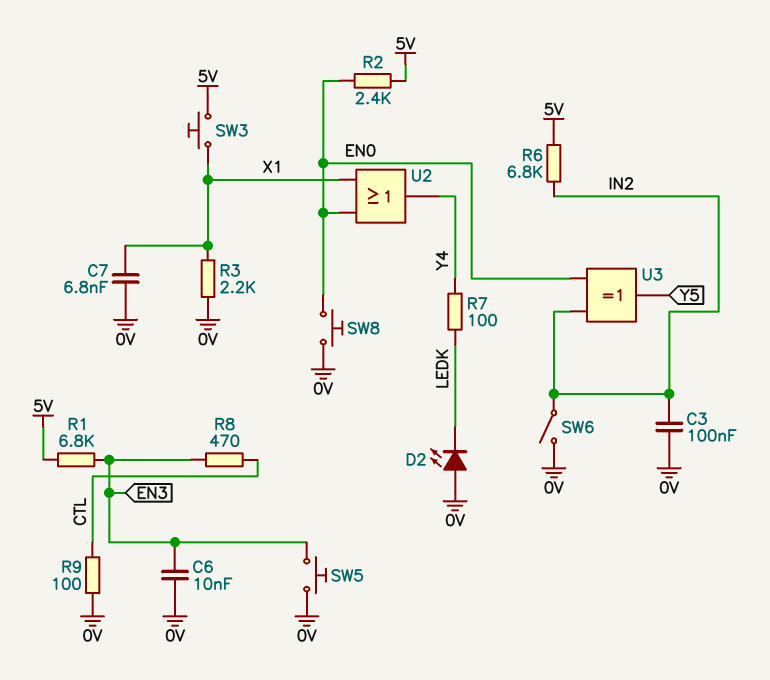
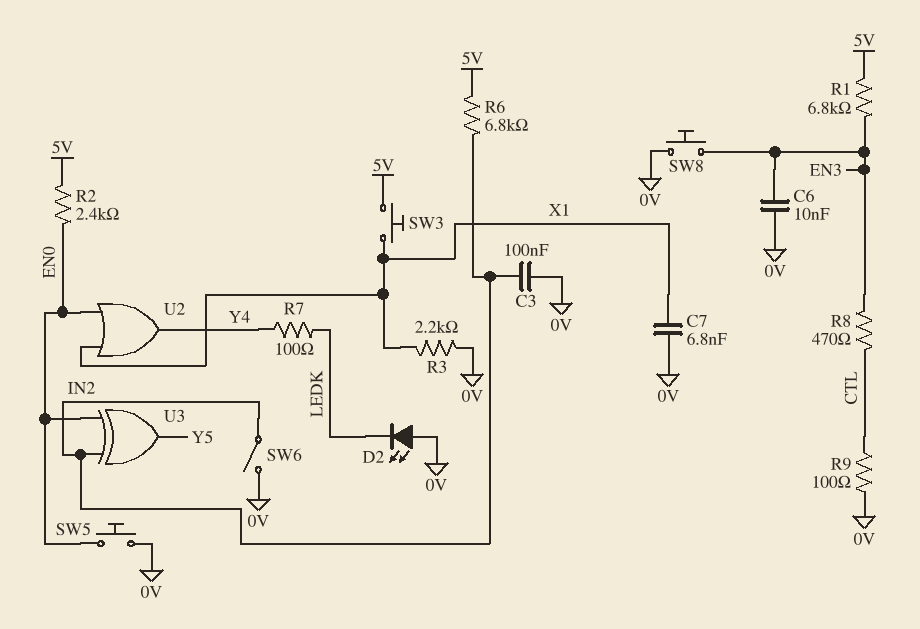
SW5: button (0V, EN3) -> button (0V, EN0)
SW8: button (0V, EN0) -> button (0V, EN3)

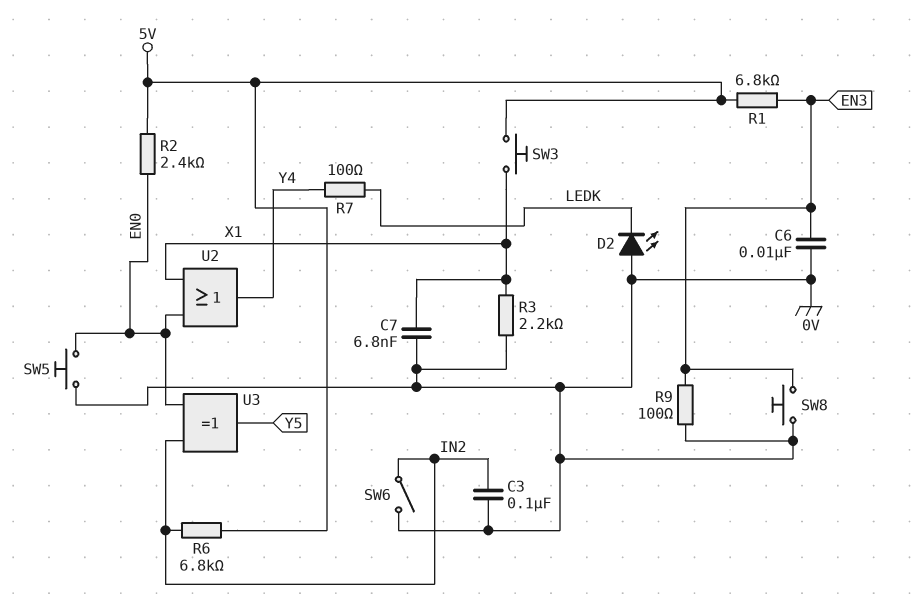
R8: 470 (CTL, EN3) -> none
R9: 100 (0V, CTL) -> 100 (0V, EN3)

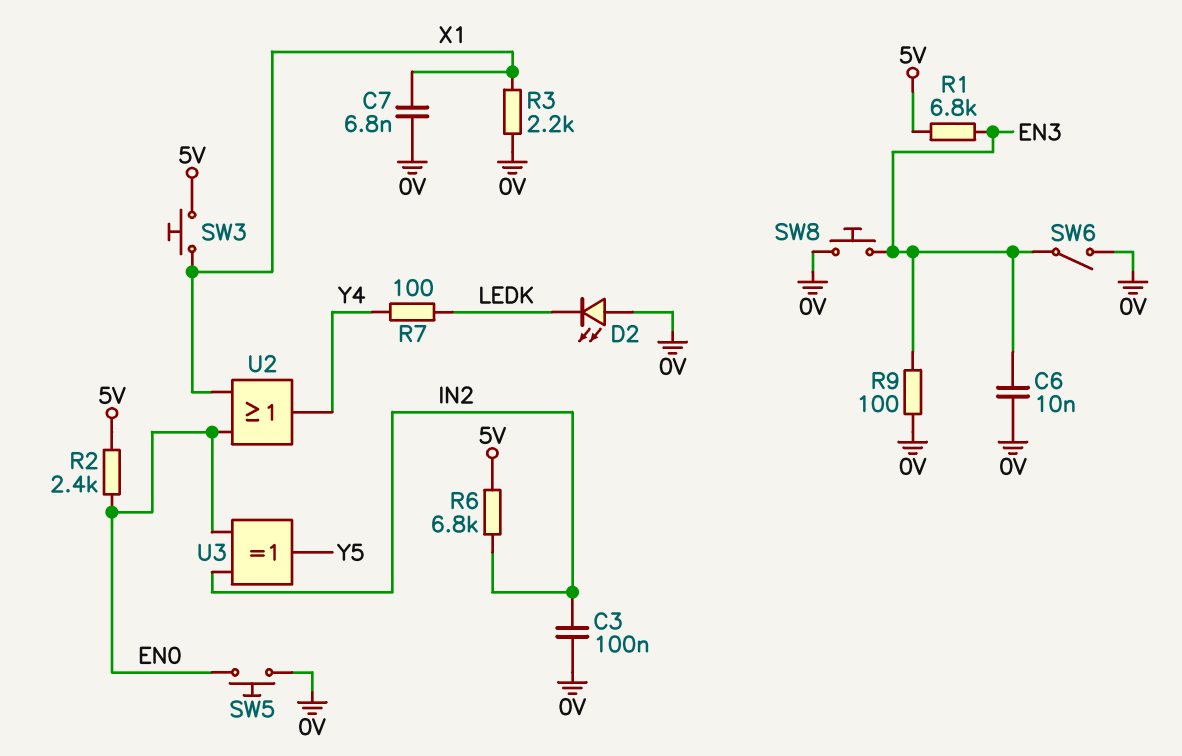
SW6: switch (0V, IN2) -> switch (0V, EN3)

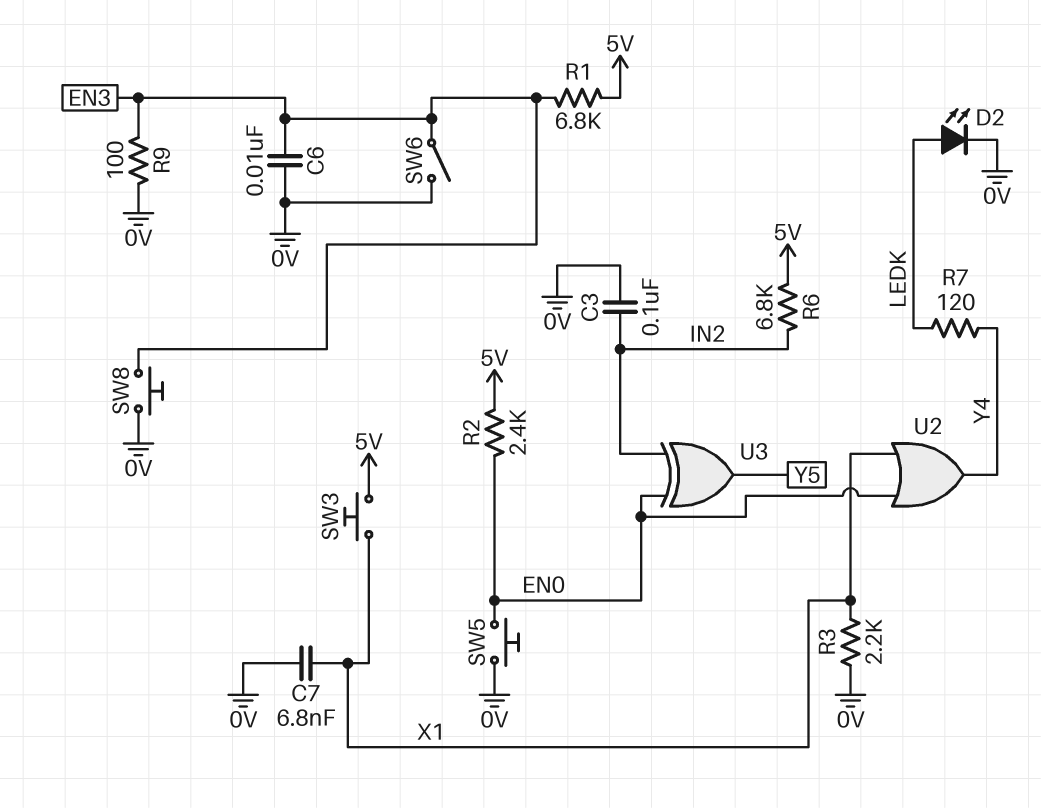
D2: LED (A 0V, K LEDK) -> LED (A LEDK, K 0V)
R7: 100 (LEDK, Y4) -> 120 (LEDK, Y4)

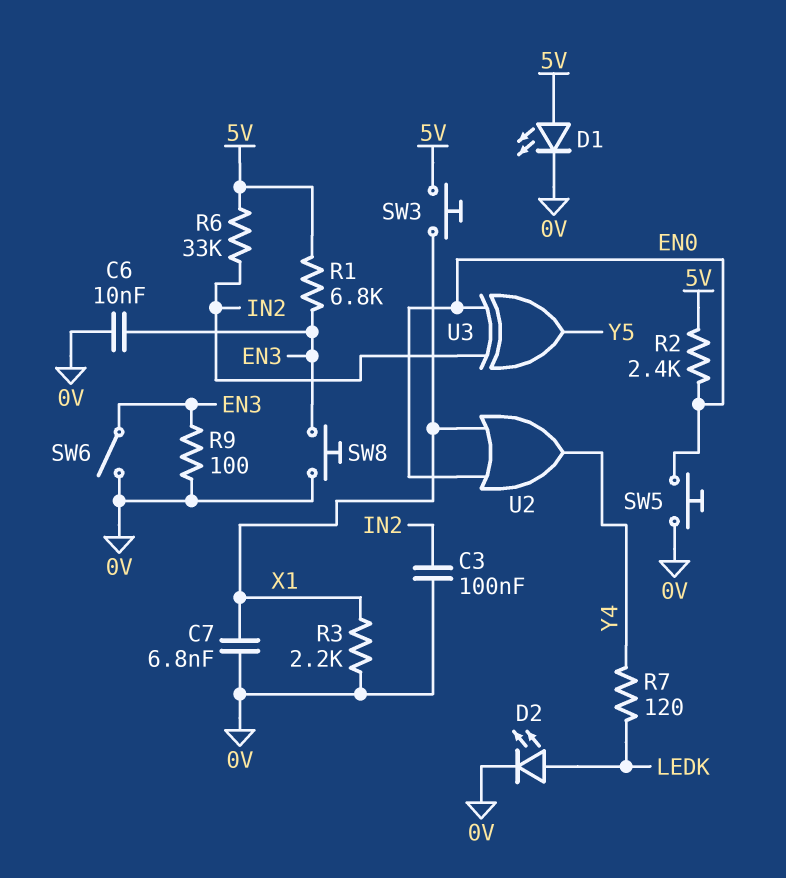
D1: none -> LED (A 5V, K 0V)
R6: 6.8k (5V, IN2) -> 33k (5V, IN2)

